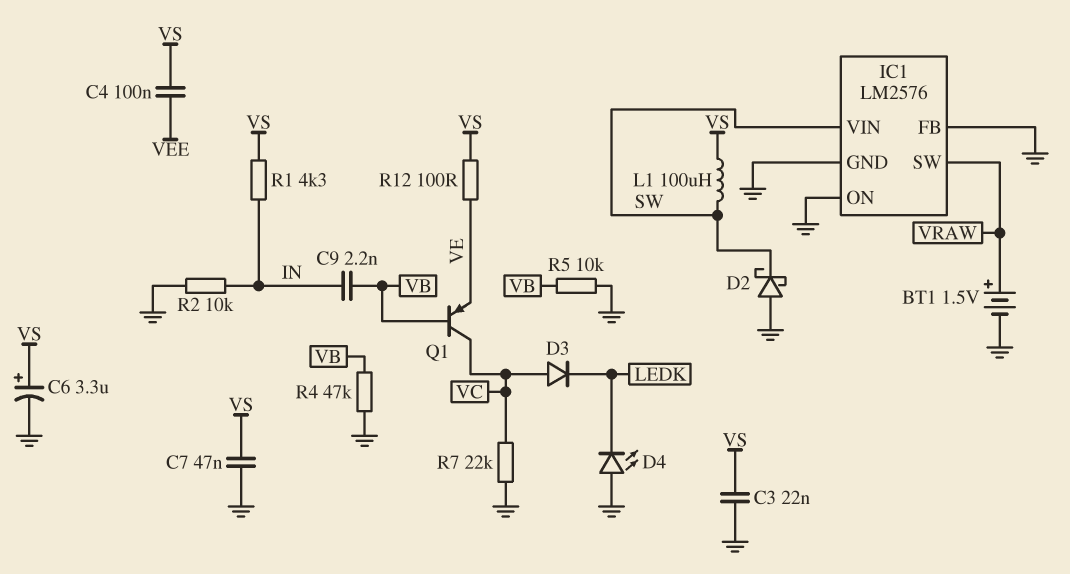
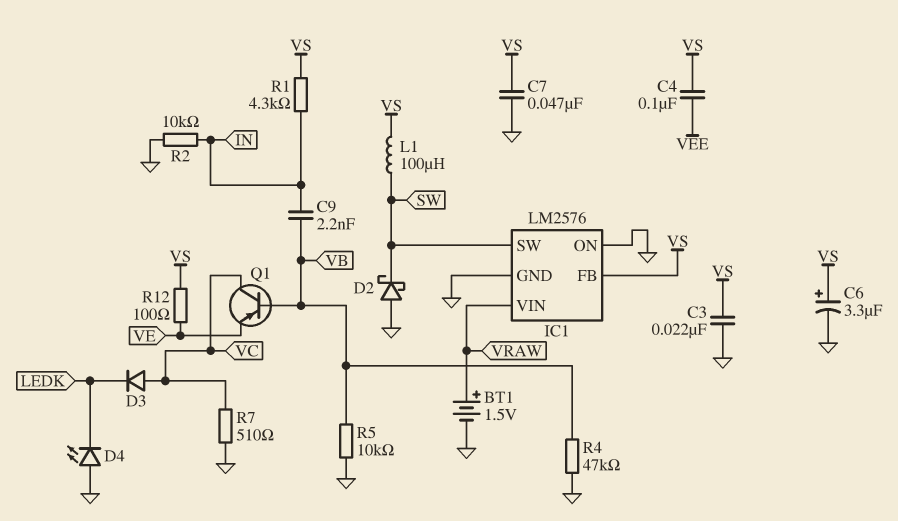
IC1 pin FB: GND -> VS
IC1 pin SW: VRAW -> SW
IC1 pin VIN: SW -> VRAW
R7: 22k (GND, VC) -> 510 (GND, VC)

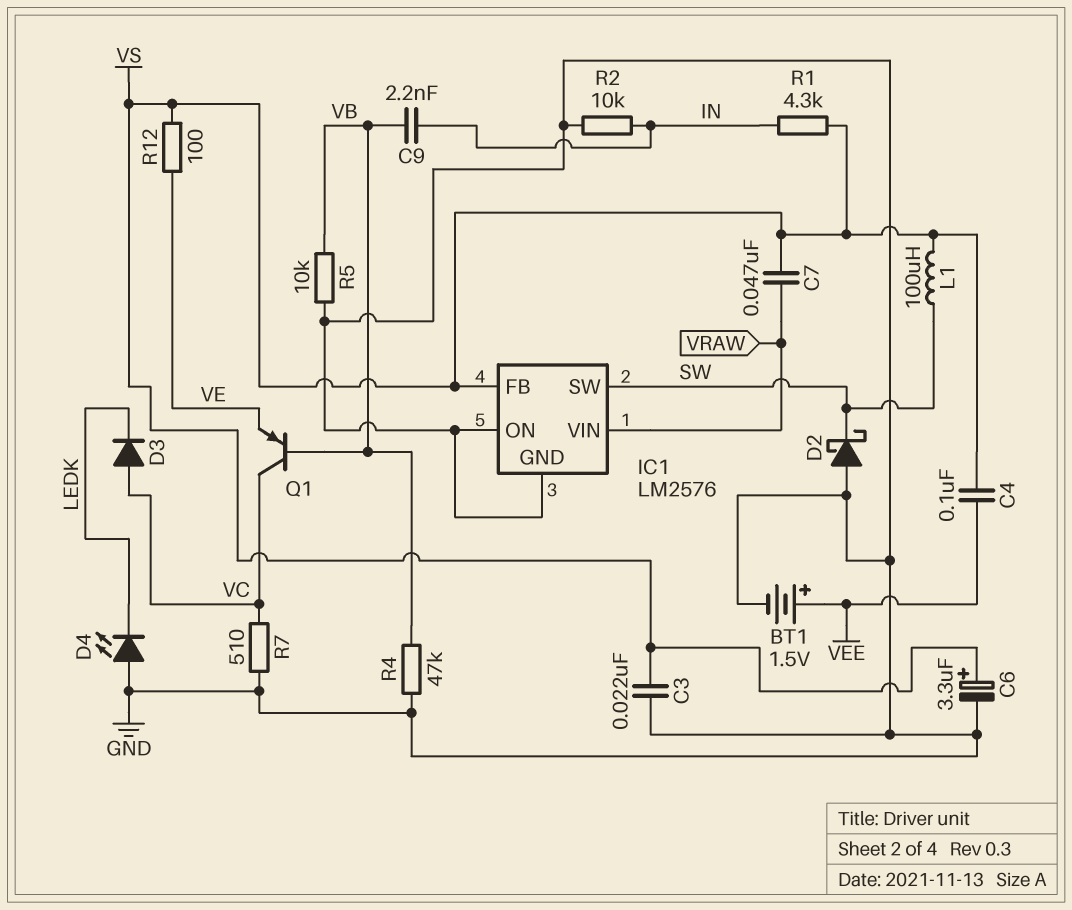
BT1: 1.5V (plus VRAW, minus GND) -> 1.5V (plus VEE, minus GND)
C7: 47nF (GND, VS) -> 47nF (VRAW, VS)

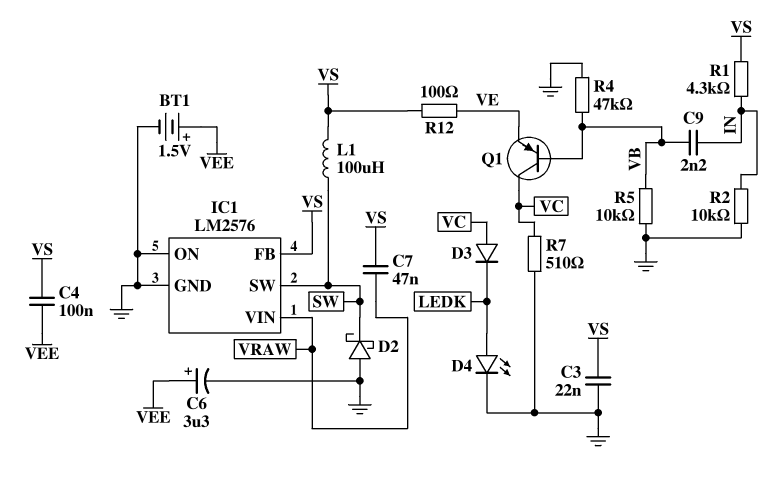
C6: 3.3uF (plus VS, minus GND) -> 3.3uF (plus VEE, minus GND)
D4: LED (A GND, K LEDK) -> LED (A LEDK, K GND)

